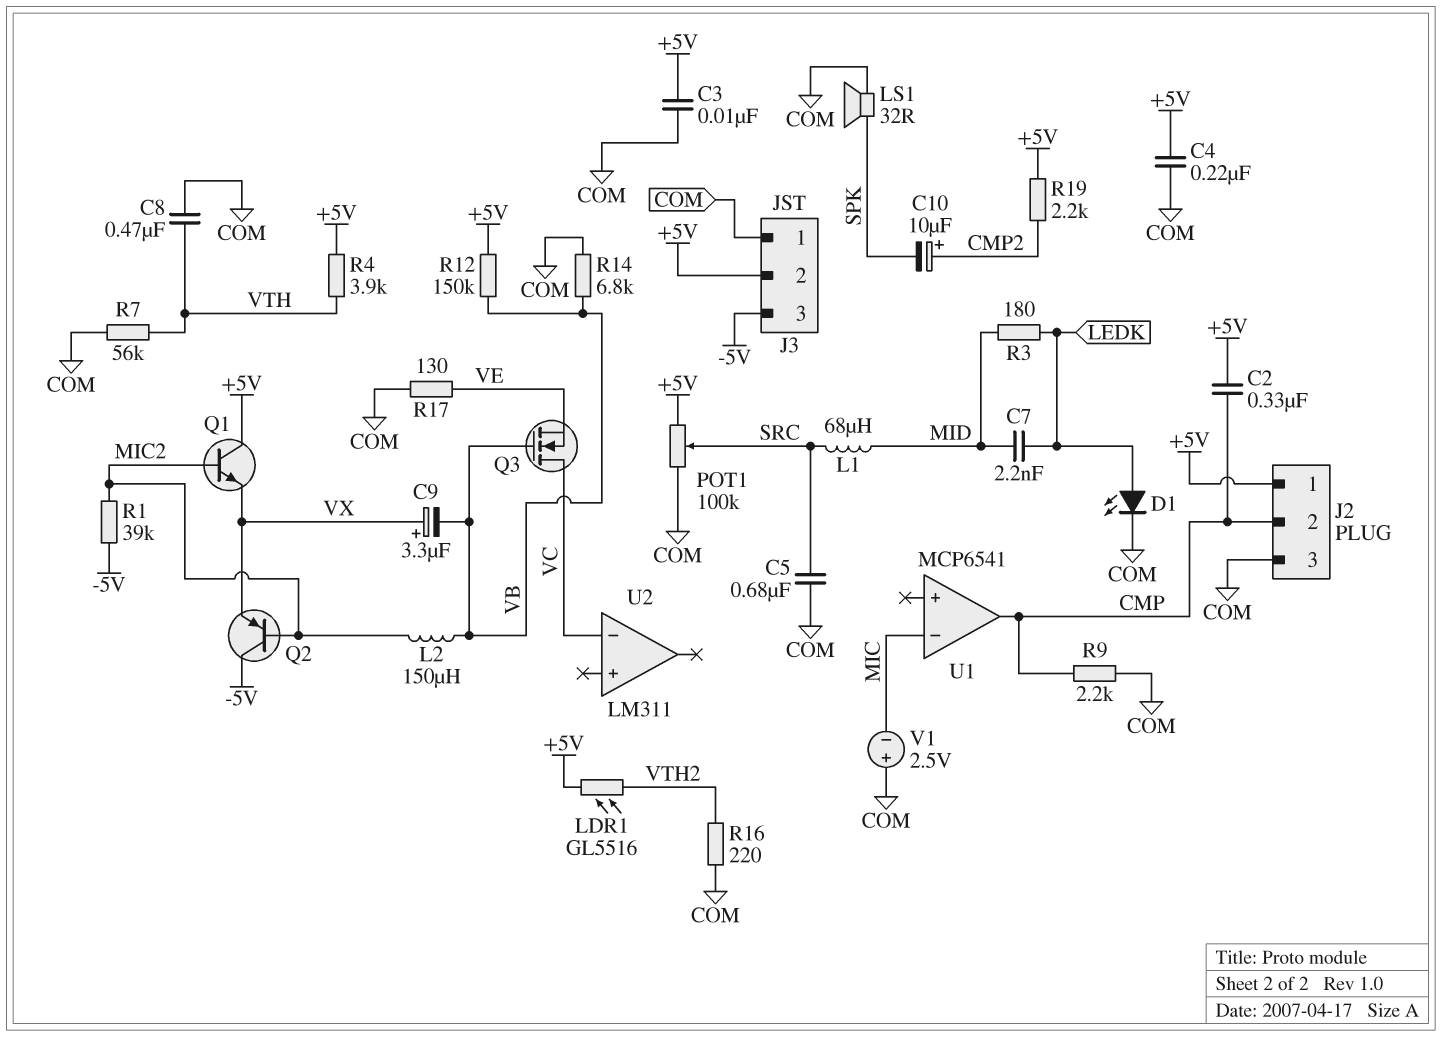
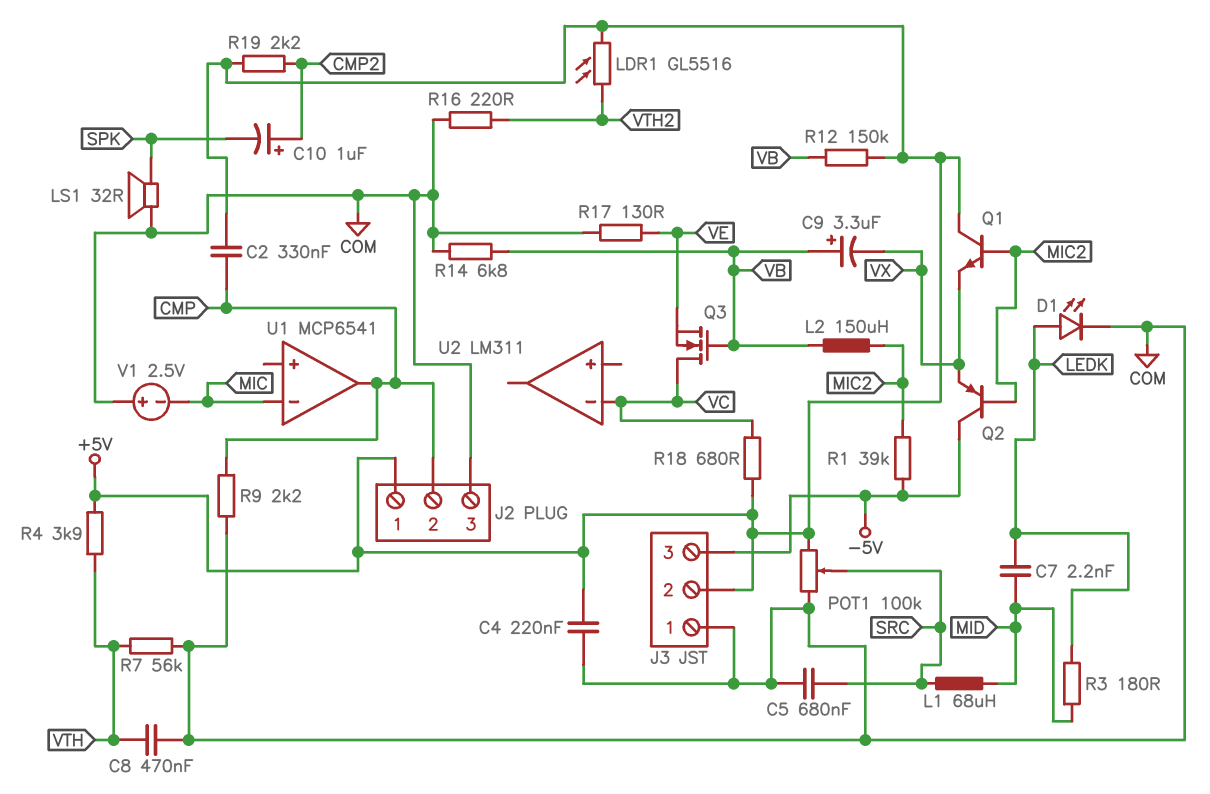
C3: 10nF (+5V, COM) -> none
C9: 3.3uF (plus VX, minus VB) -> 3.3uF (plus VB, minus VX)
C10: 10uF (plus CMP2, minus SPK) -> 1uF (plus CMP2, minus SPK)
R18: none -> 680 (+5V, VC)

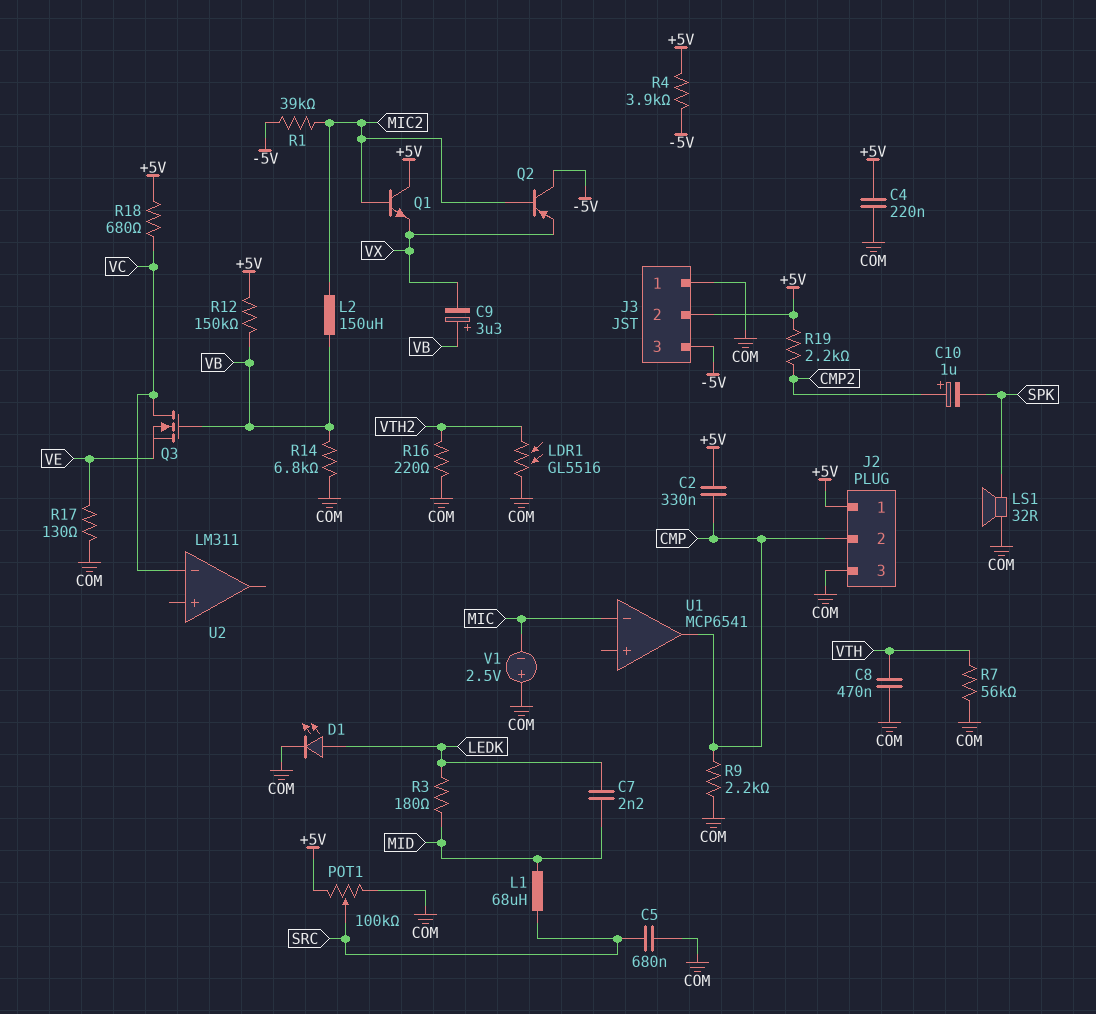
LDR1: GL5516 (+5V, VTH2) -> GL5516 (COM, VTH2)
R4: 3.9k (+5V, VTH) -> 3.9k (+5V, -5V)

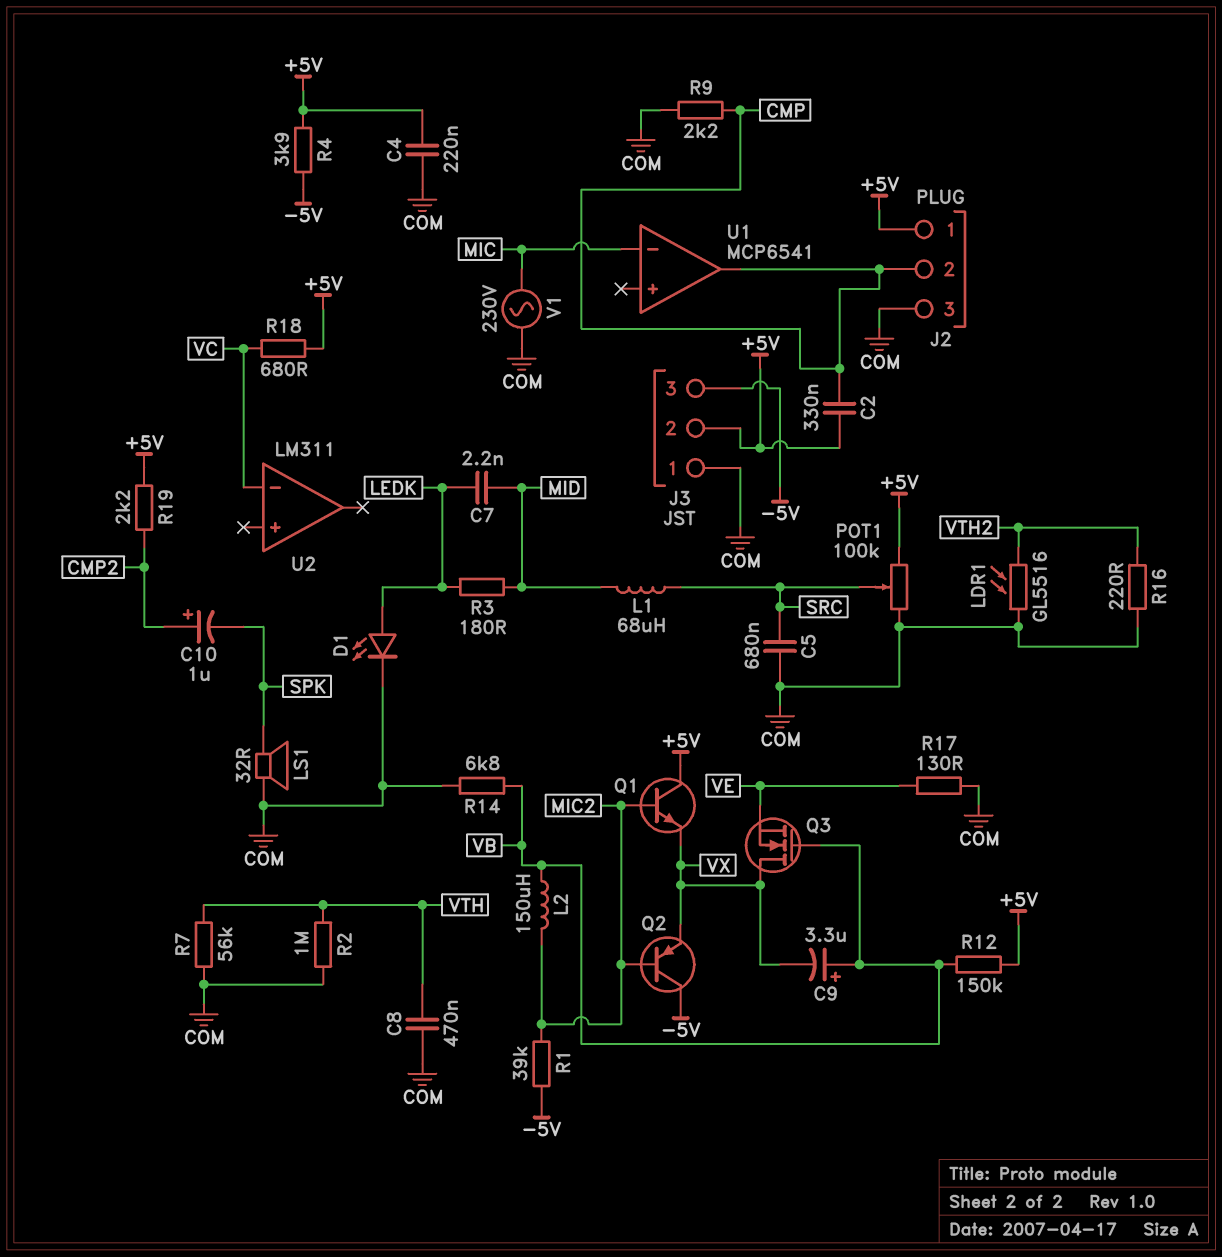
Q3: NMOS (G VB, D VC, S VE) -> NMOS (G VB, D VX, S VE)
R2: none -> 1M (COM, VTH)
V1: 2.5V (plus COM, minus MIC) -> AC 230V (COM, MIC)

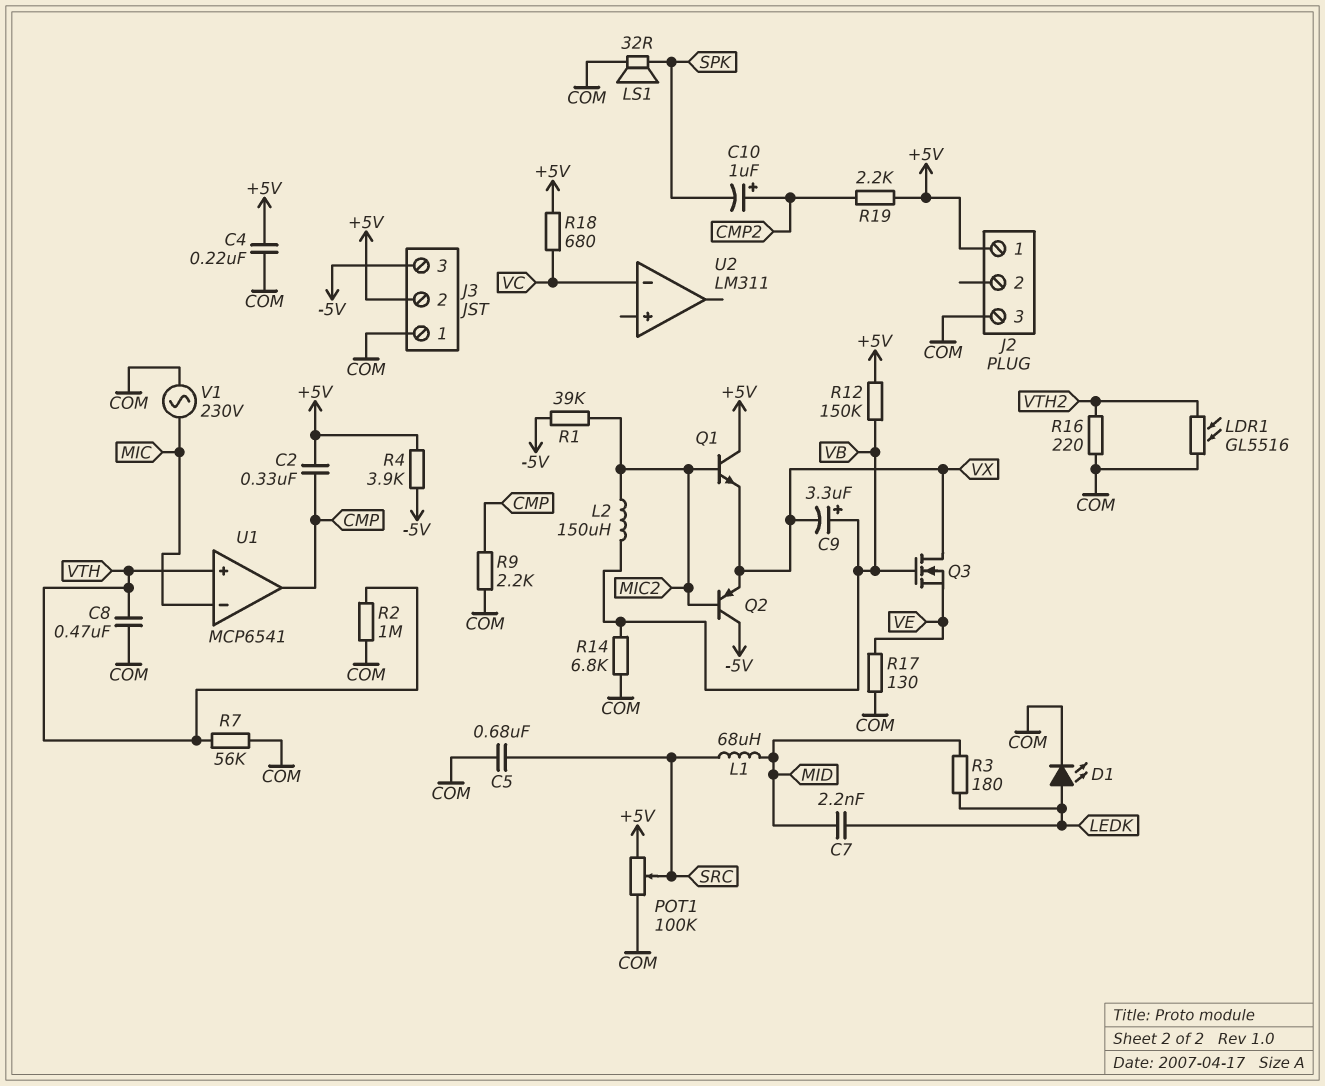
J2 pin 2: CMP -> none
U1 pin in+: none -> VTH

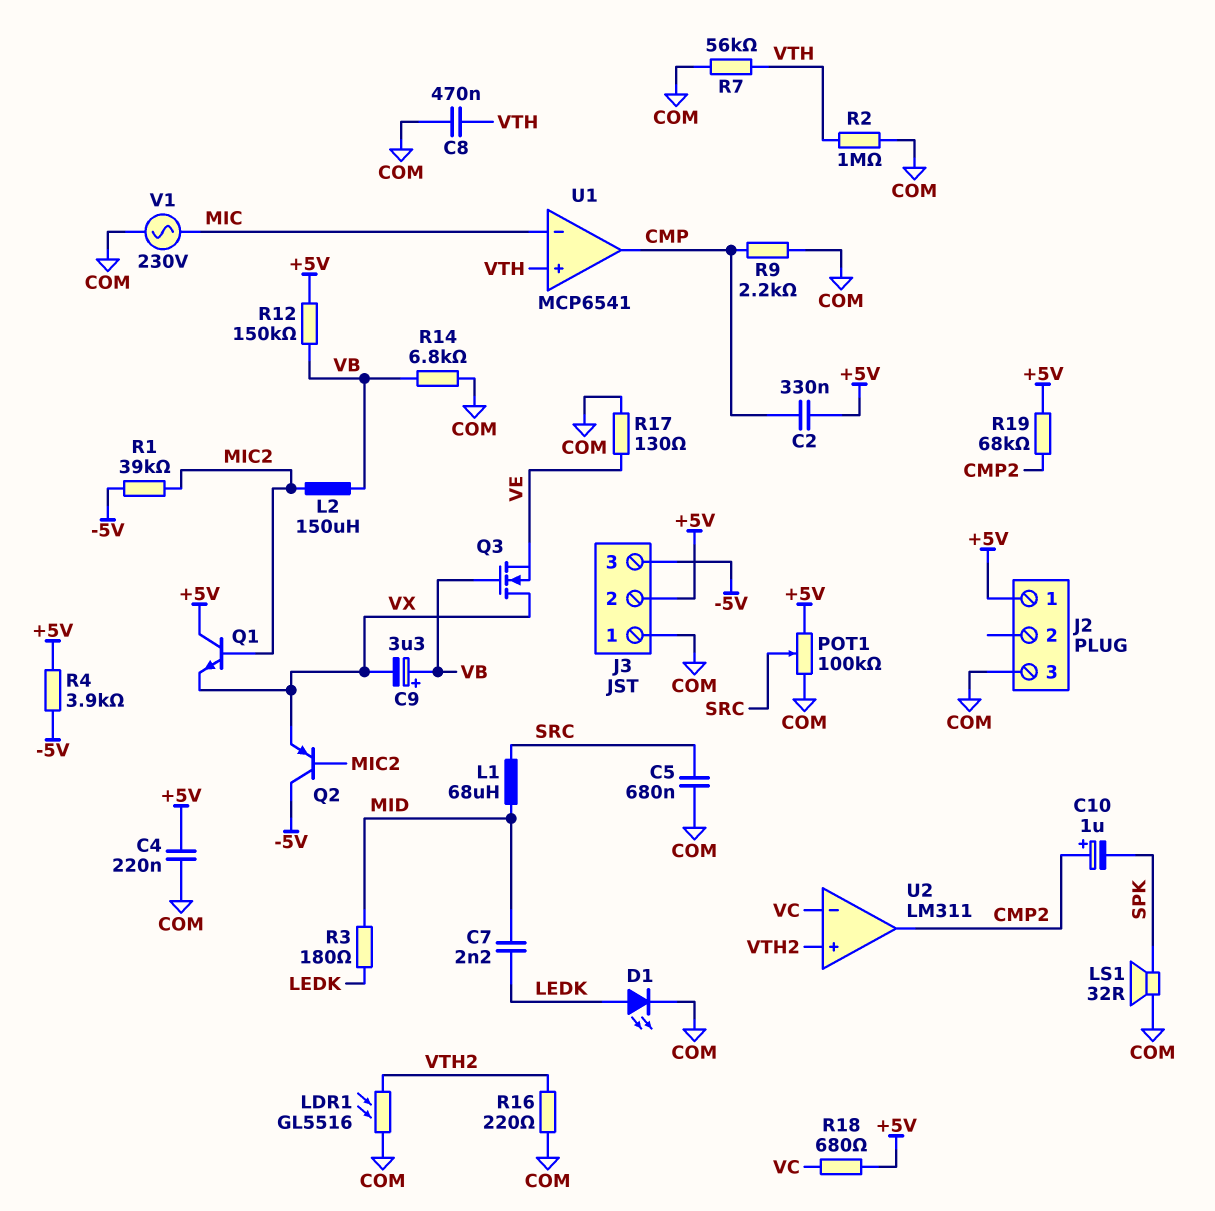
R19: 2.2k (+5V, CMP2) -> 68k (+5V, CMP2)
U2 pin in+: none -> VTH2
U2 pin out: none -> CMP2

